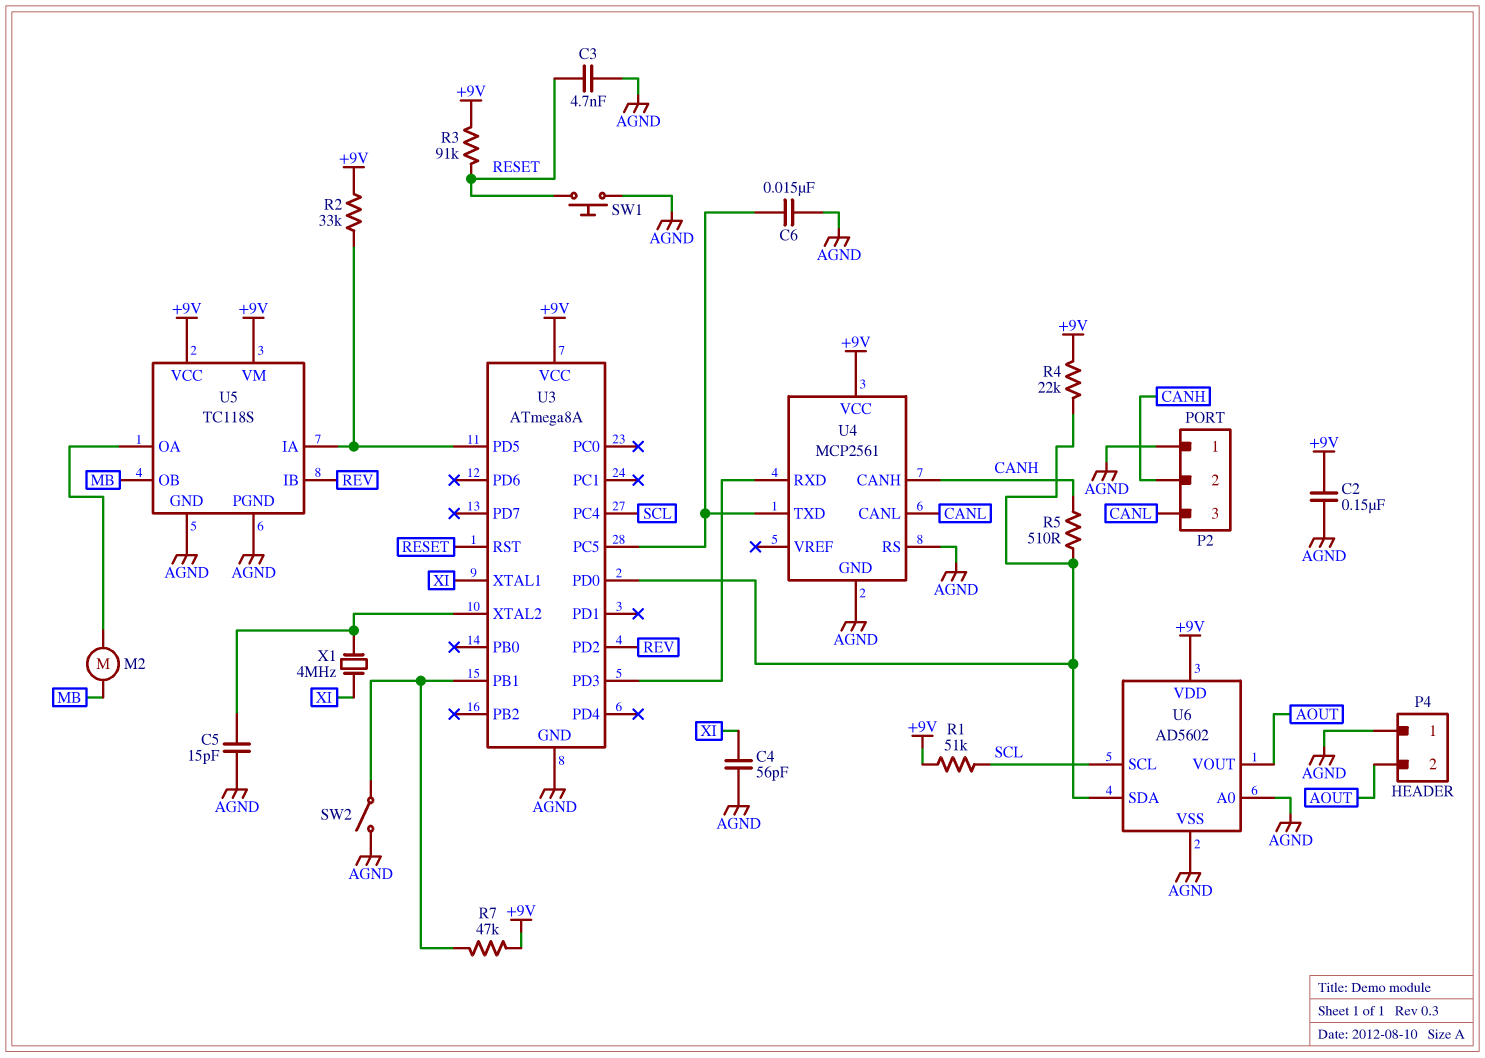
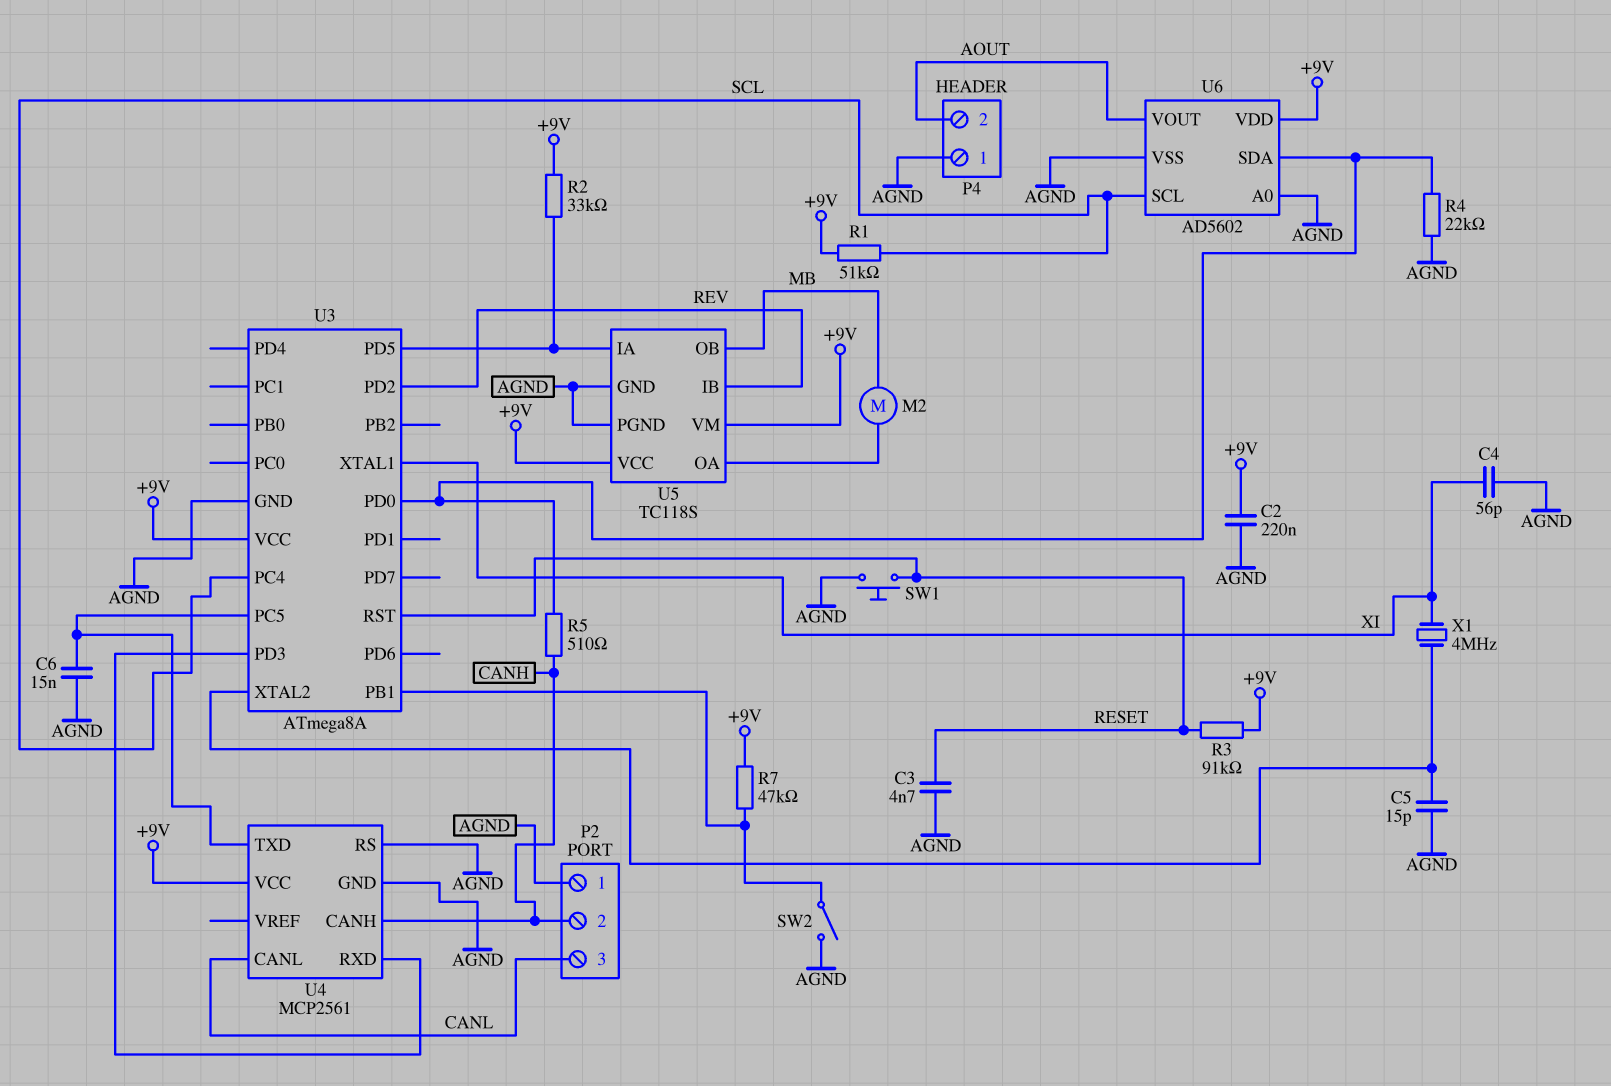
C2: 150nF (+9V, AGND) -> 220nF (+9V, AGND)
R4: 22k (+9V, U3/PD0) -> 22k (AGND, U3/PD0)

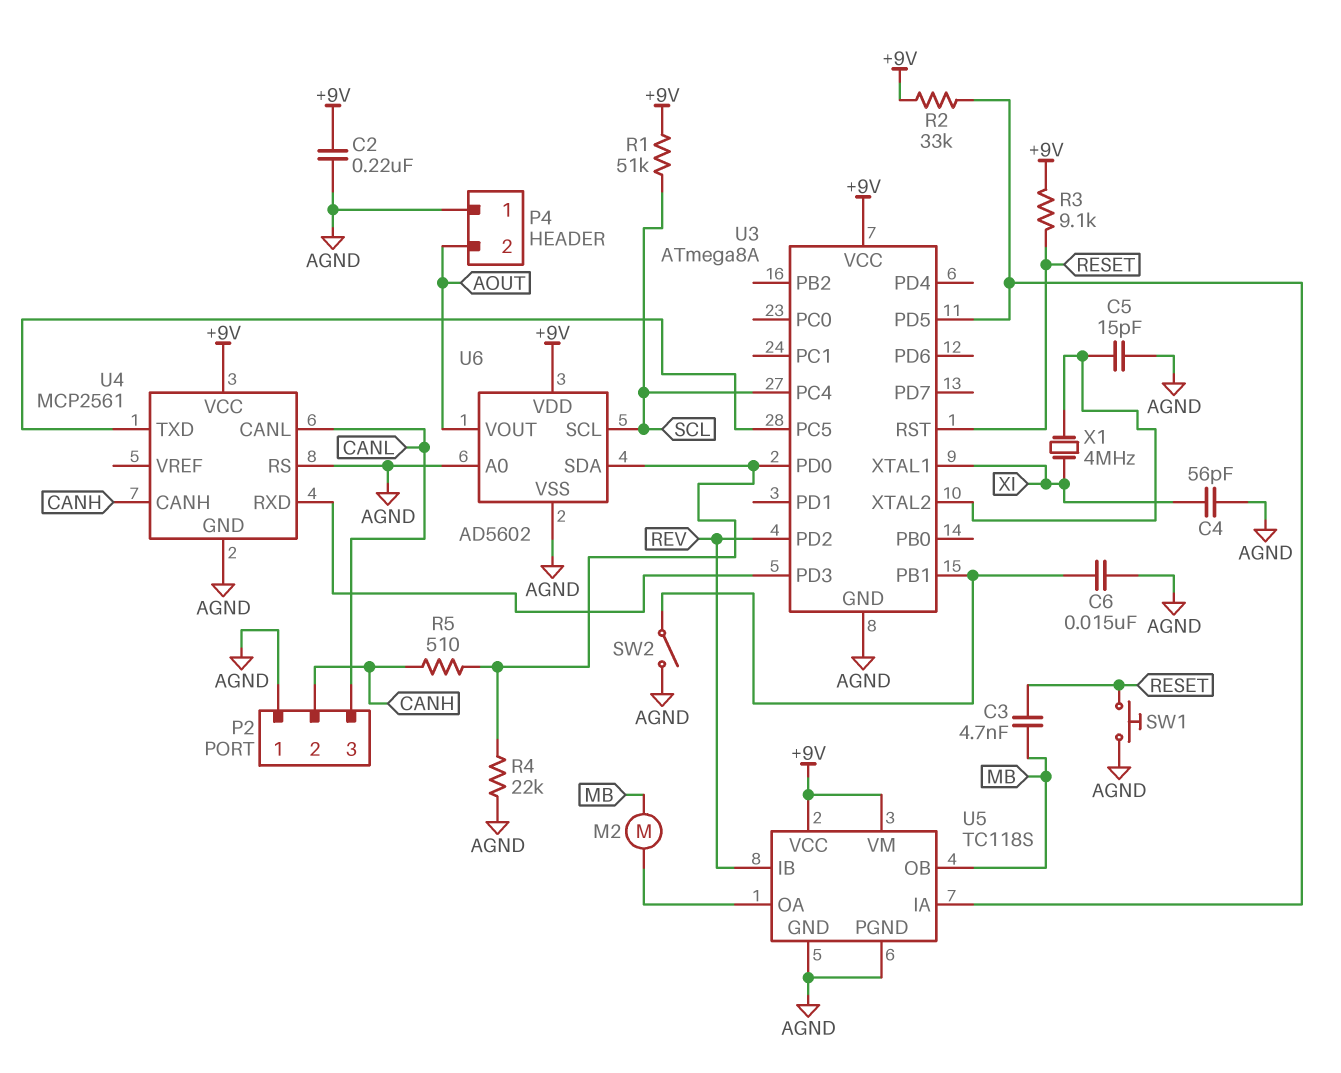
C3: 4.7nF (AGND, RESET) -> 4.7nF (MB, RESET)
C6: 15nF (AGND, U3/PC5) -> 15nF (AGND, U3/PB1)
R3: 91k (+9V, RESET) -> 9.1k (+9V, RESET)
R7: 47k (+9V, U3/PB1) -> none

